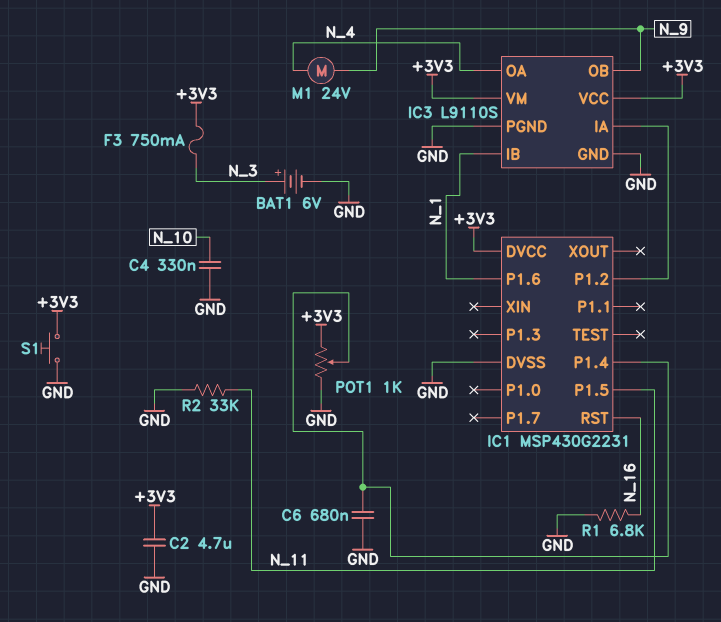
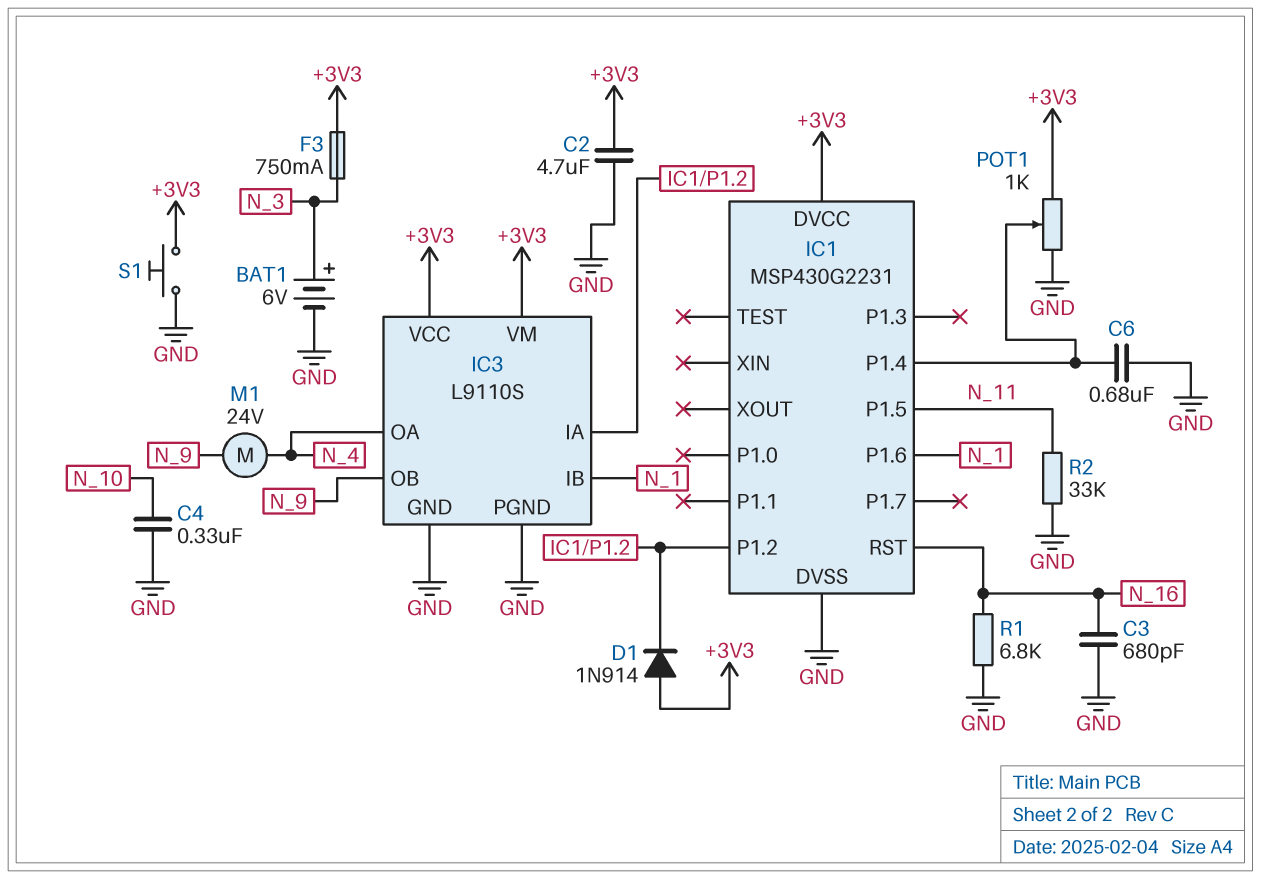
C3: none -> 680pF (GND, N_16)
D1: none -> diode 1N914 (A +3V3, K IC1/P1.2)

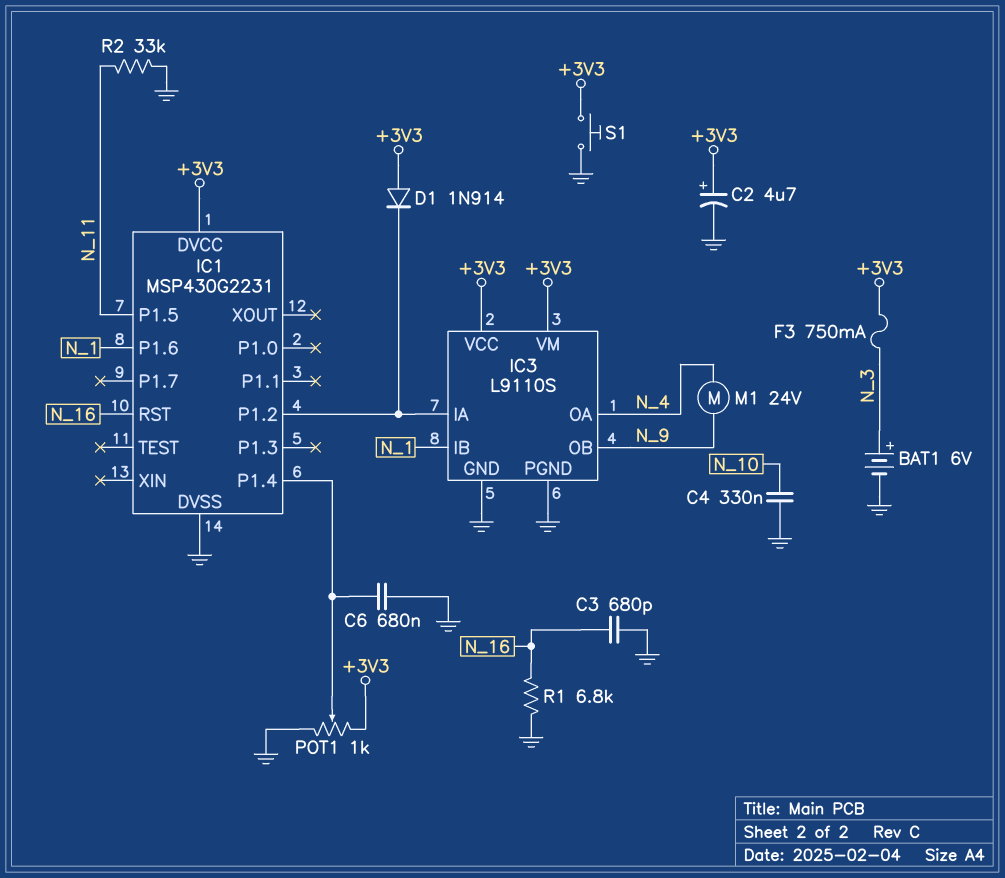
C2: 4.7uF (+3V3, GND) -> 4.7uF (plus +3V3, minus GND)

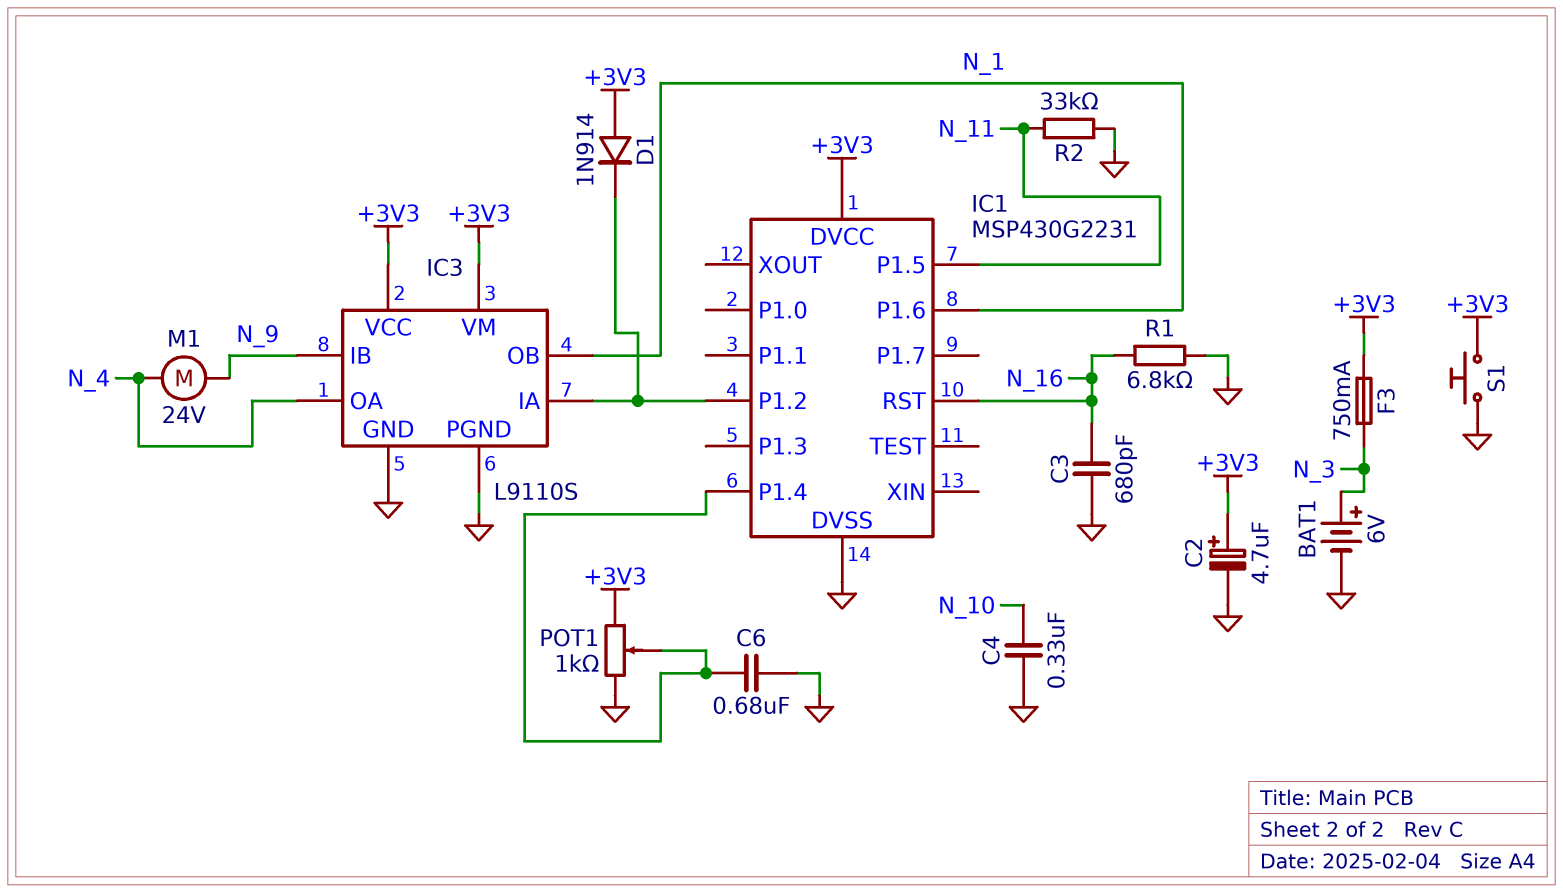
IC3 pin IB: N_1 -> N_9
IC3 pin OB: N_9 -> N_1

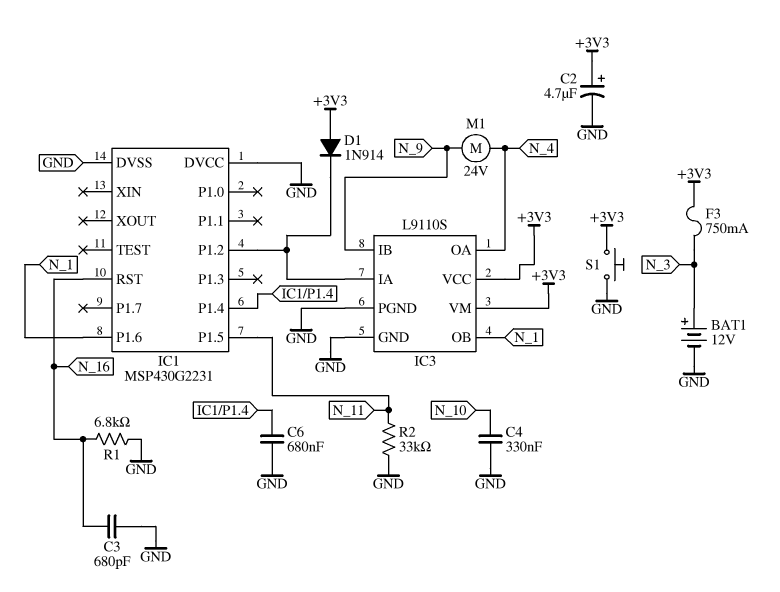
BAT1: 6V (plus N_3, minus GND) -> 12V (plus N_3, minus GND)
IC1 pin DVCC: +3V3 -> GND
POT1: 1k (+3V3, GND, wiper IC1/P1.4) -> none

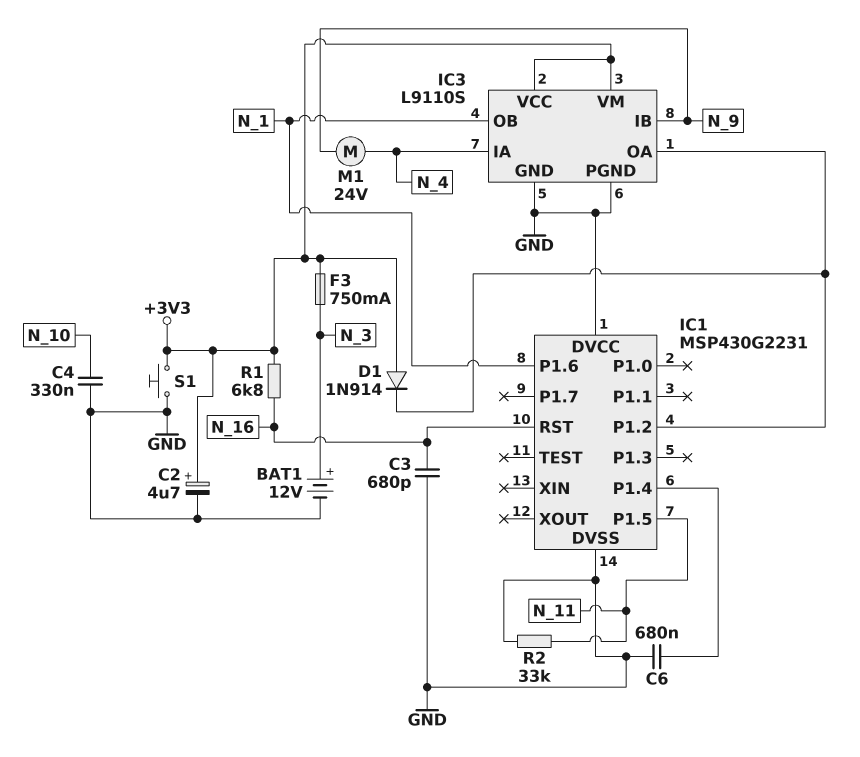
IC3 pin IA: IC1/P1.2 -> N_4
IC3 pin OA: N_4 -> IC1/P1.2
R1: 6.8k (GND, N_16) -> 6.8k (+3V3, N_16)

